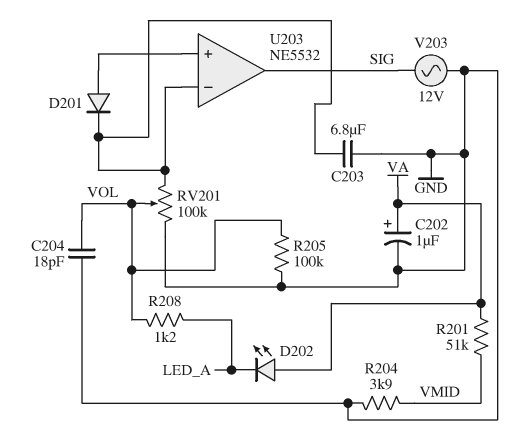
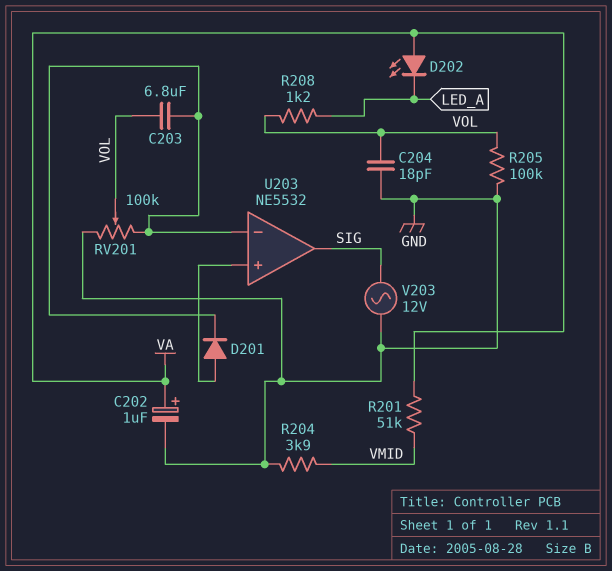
C203: 6.8uF (GND, U203/in-) -> 6.8uF (U203/in-, VOL)

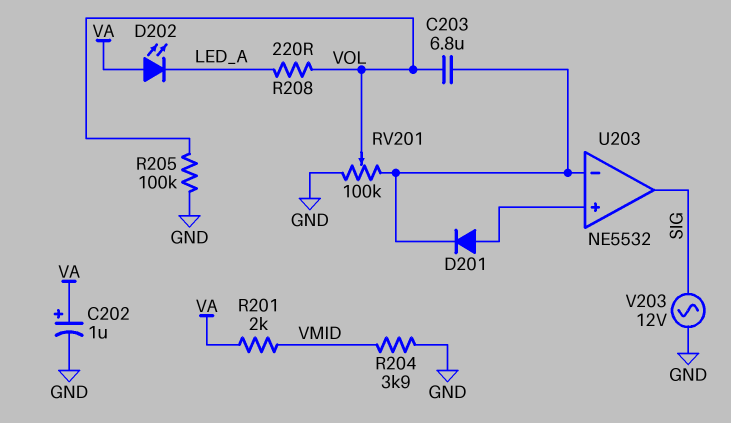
C204: 18pF (GND, VOL) -> none
R201: 51k (VA, VMID) -> 2k (VA, VMID)
R208: 1.2k (LED_A, VOL) -> 220 (LED_A, VOL)

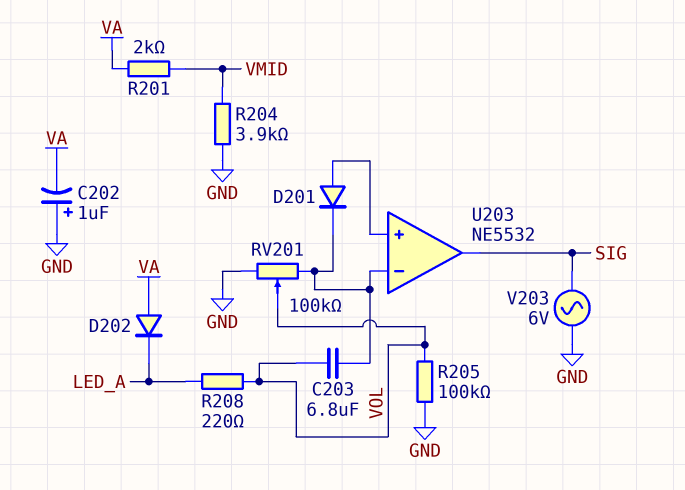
C202: 1uF (plus VA, minus GND) -> 1uF (plus GND, minus VA)
D202: LED (A VA, K LED_A) -> diode (A VA, K LED_A)
V203: AC 12V (GND, SIG) -> AC 6V (GND, SIG)

